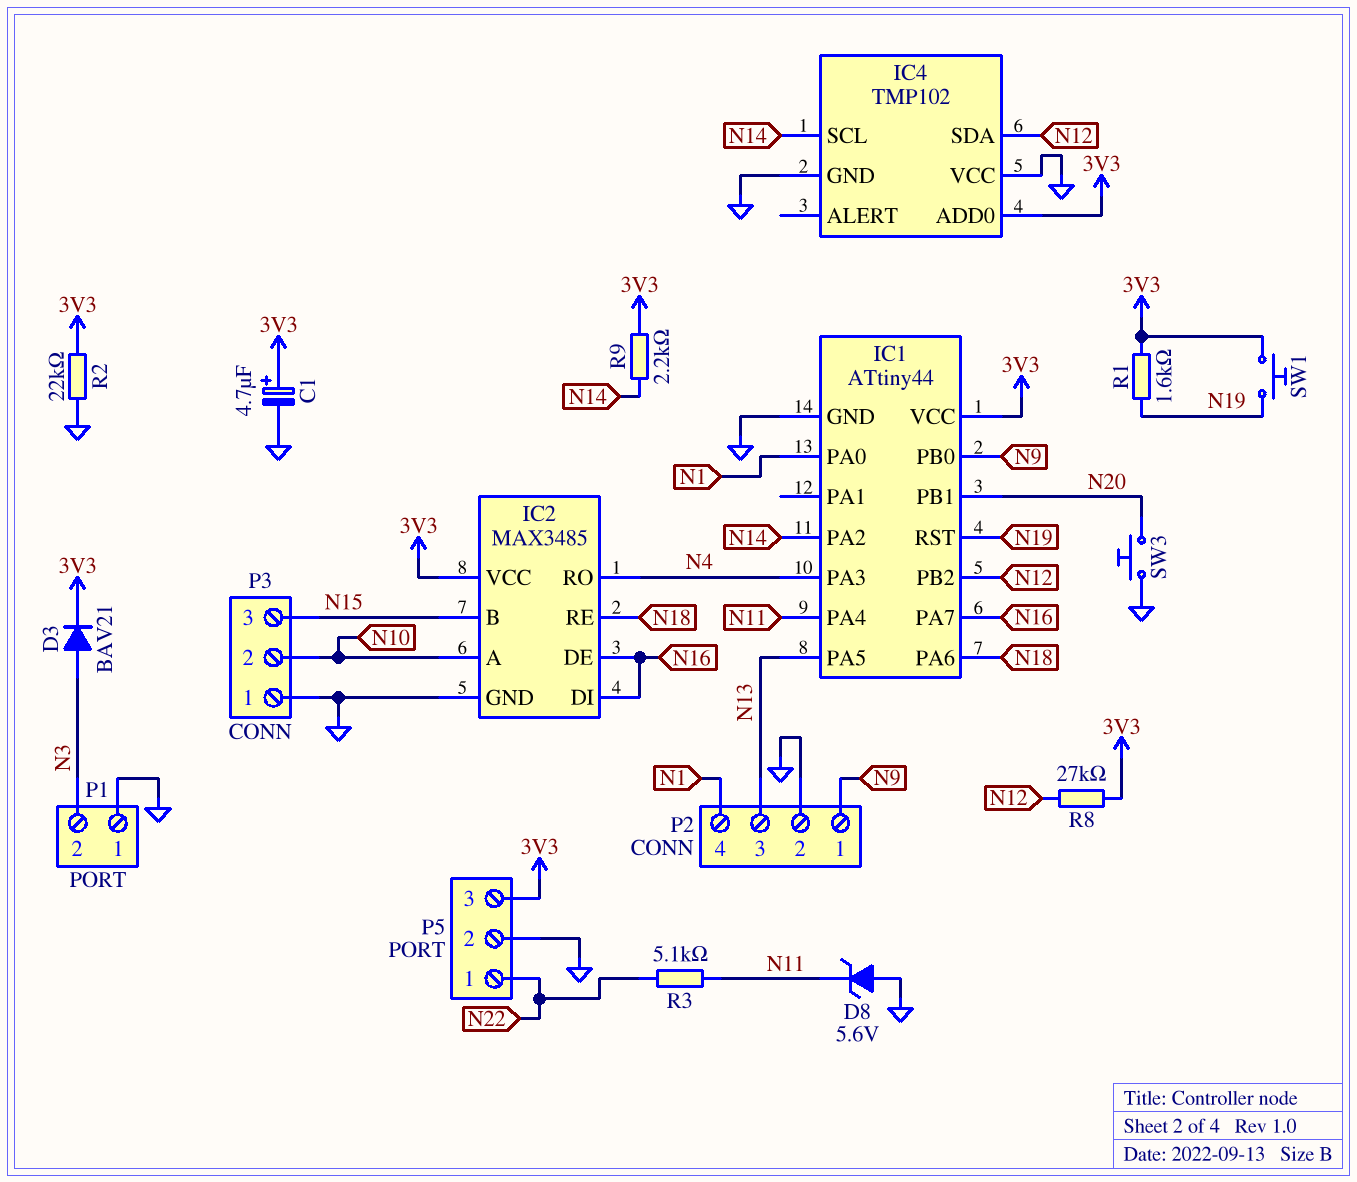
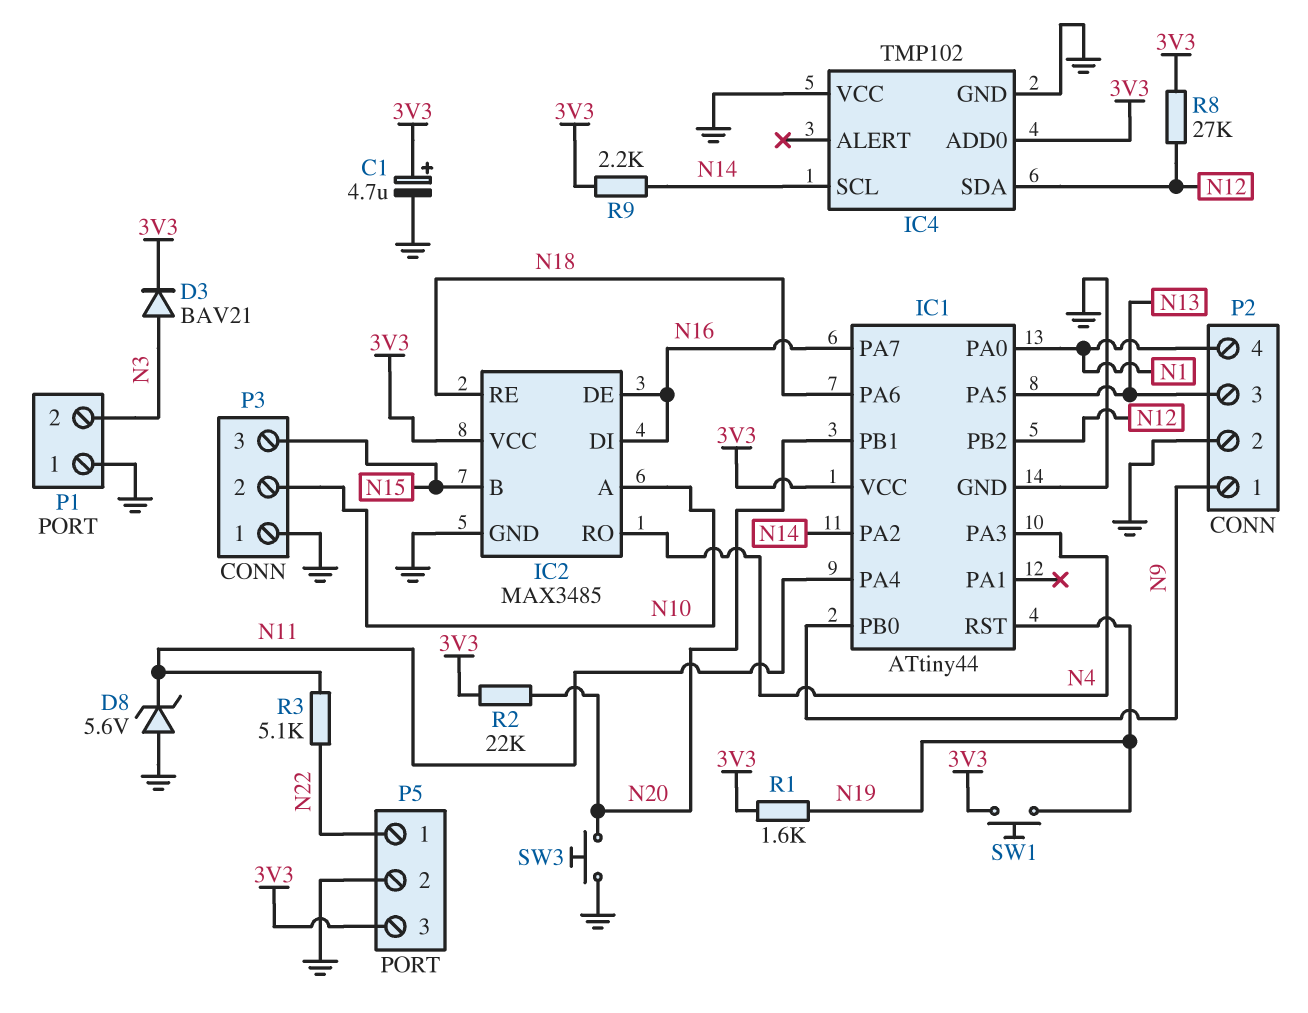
R2: 22k (3V3, GND) -> 22k (3V3, N20)

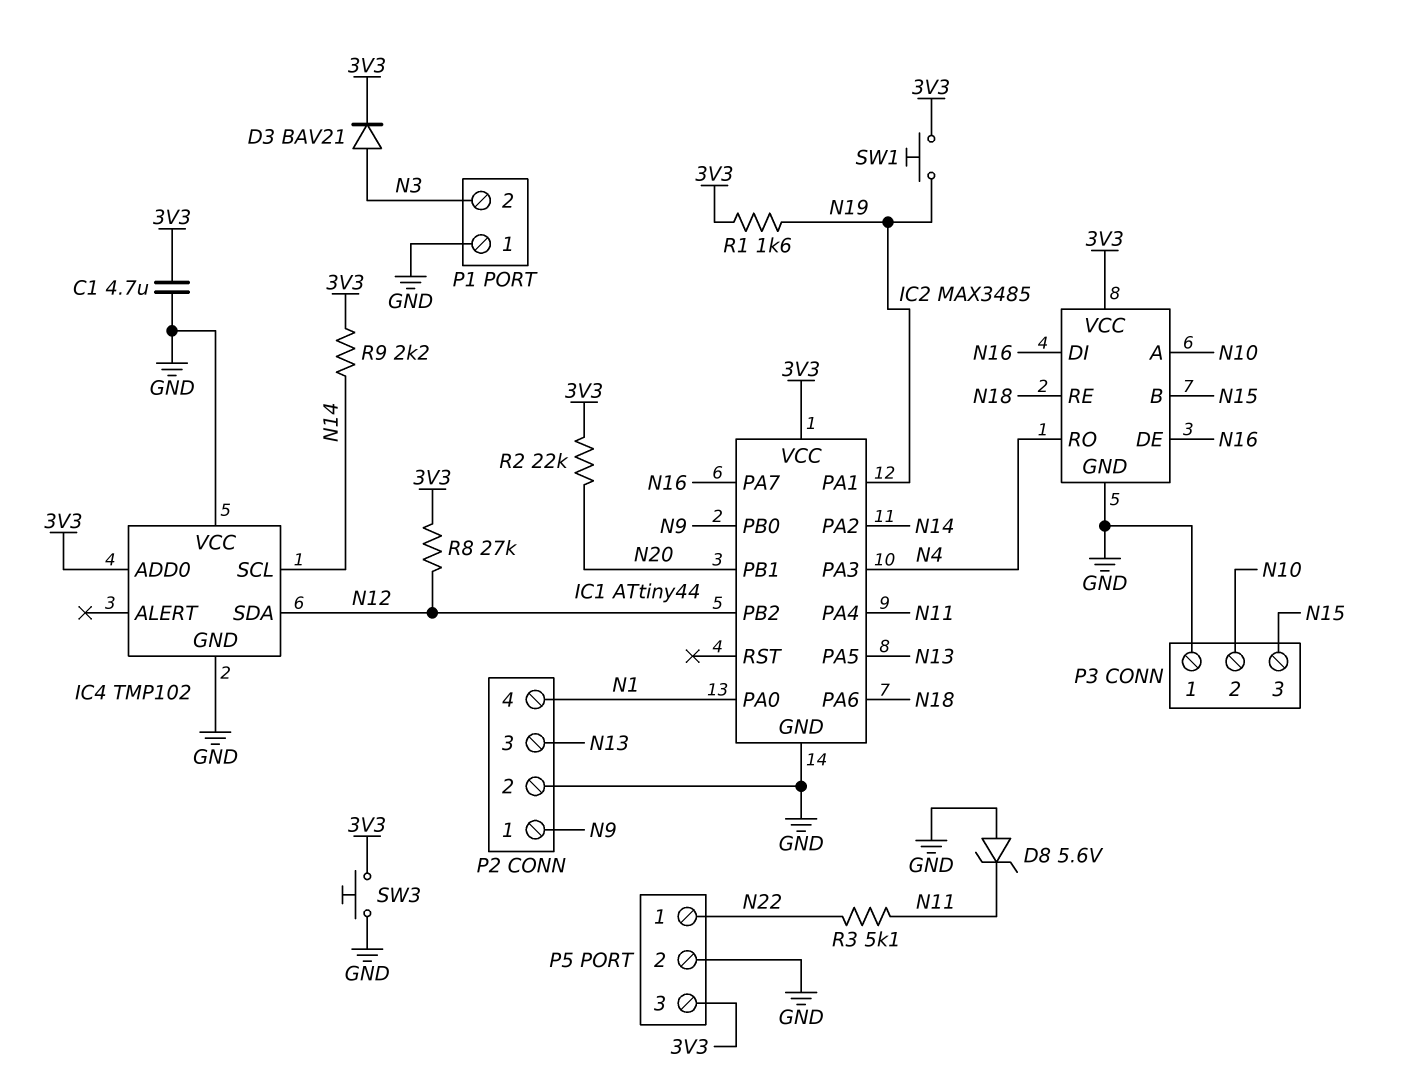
C1: 4.7uF (plus 3V3, minus GND) -> 4.7uF (3V3, GND)
IC1 pin PA1: none -> N19
IC1 pin RST: N19 -> none
SW3: button (GND, N20) -> button (3V3, GND)

